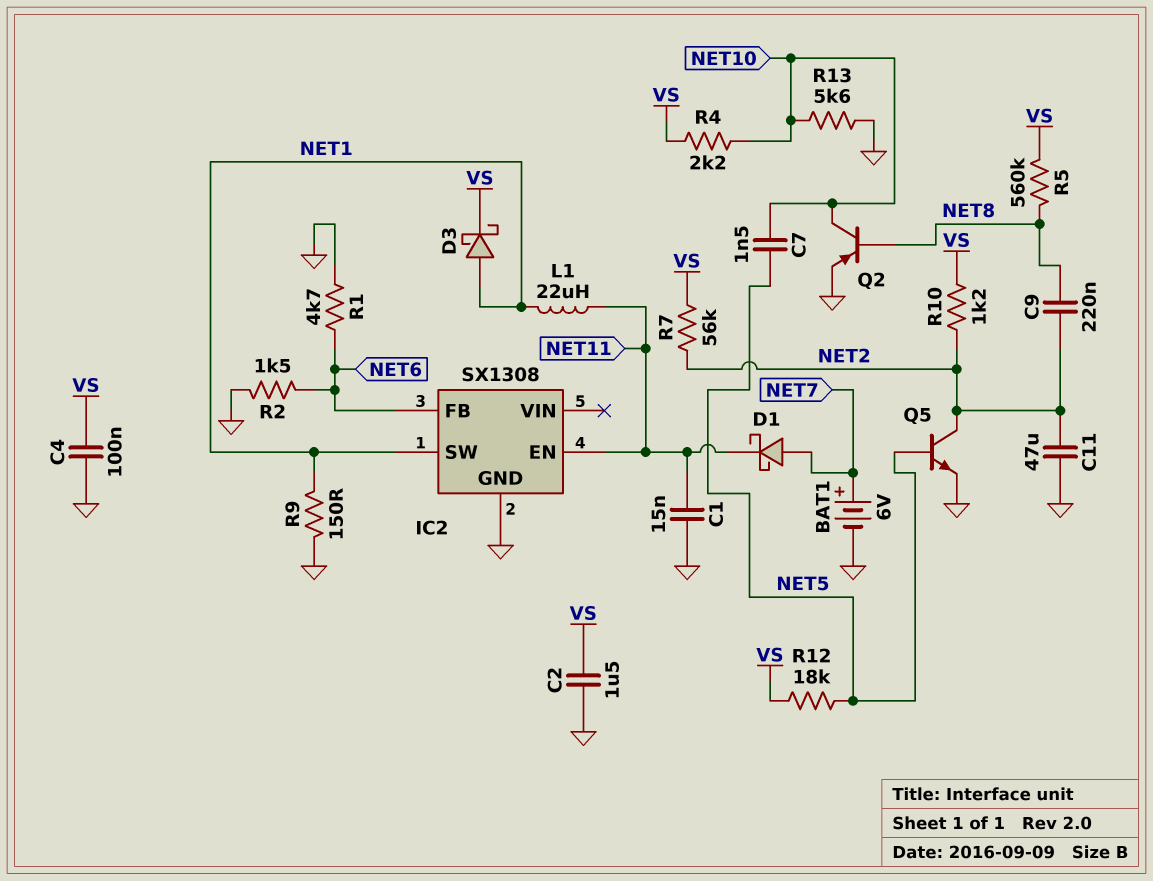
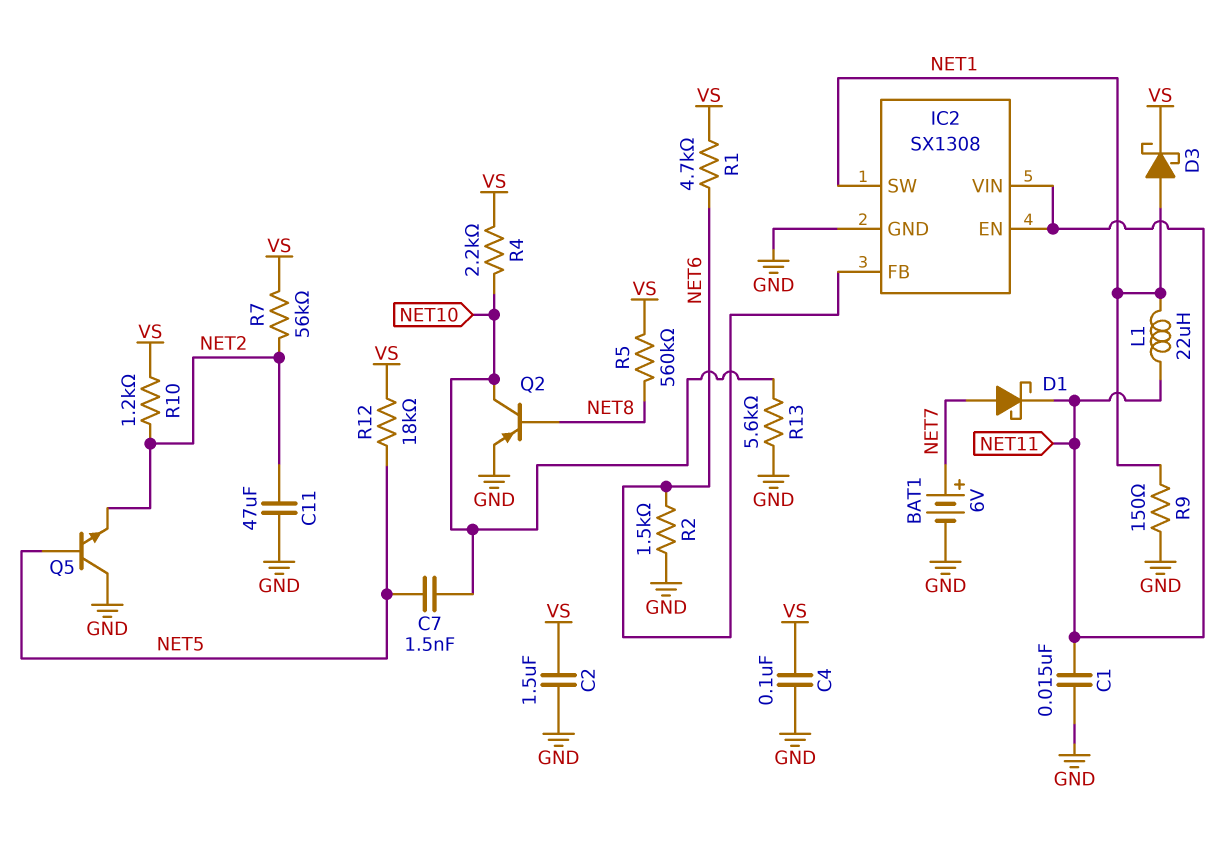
C9: 220nF (NET2, NET8) -> none
IC2 pin VIN: none -> NET11
Q5: NPN (B NET5, C NET2, E GND) -> NPN (B NET5, C GND, E NET2)
R1: 4.7k (GND, NET6) -> 4.7k (NET6, VS)

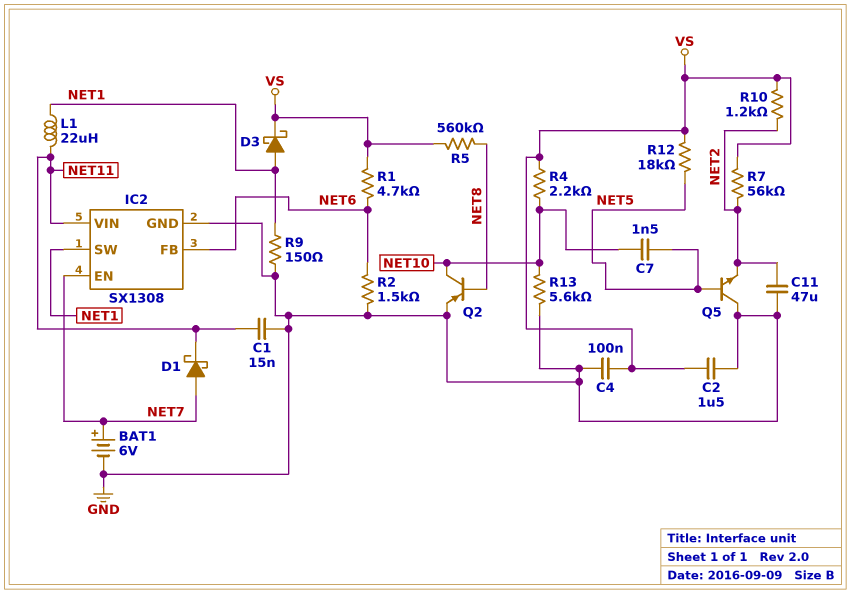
IC2 pin EN: NET11 -> NET7

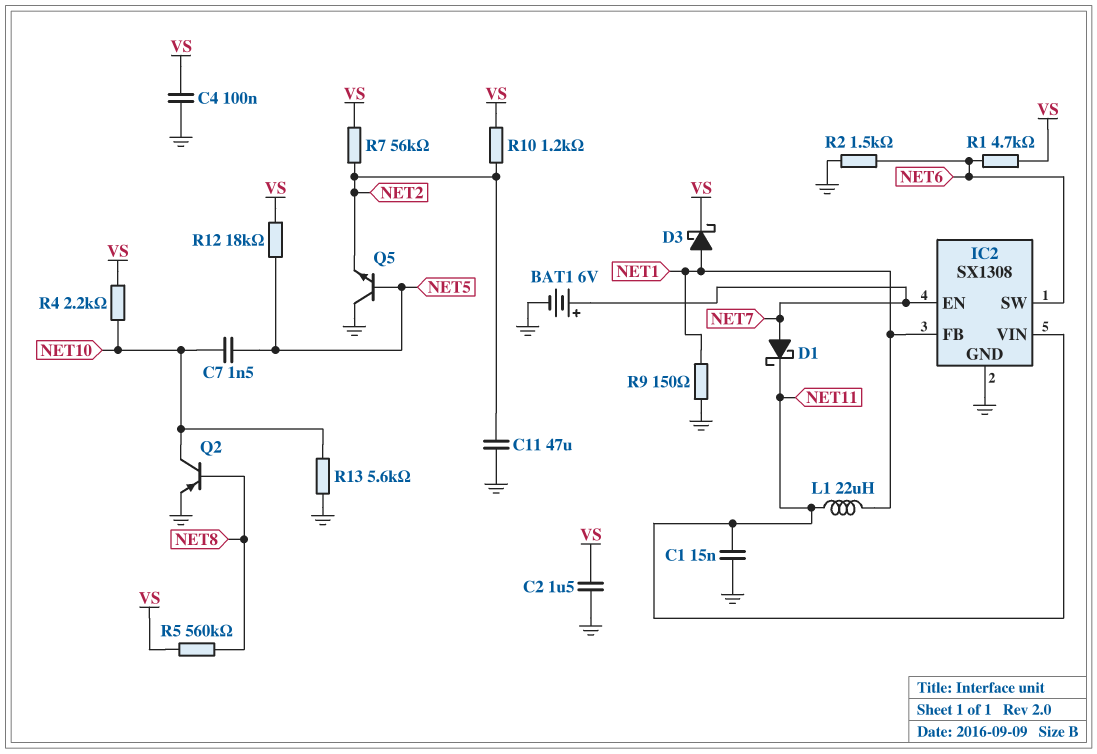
IC2 pin FB: NET6 -> NET1
IC2 pin SW: NET1 -> NET6

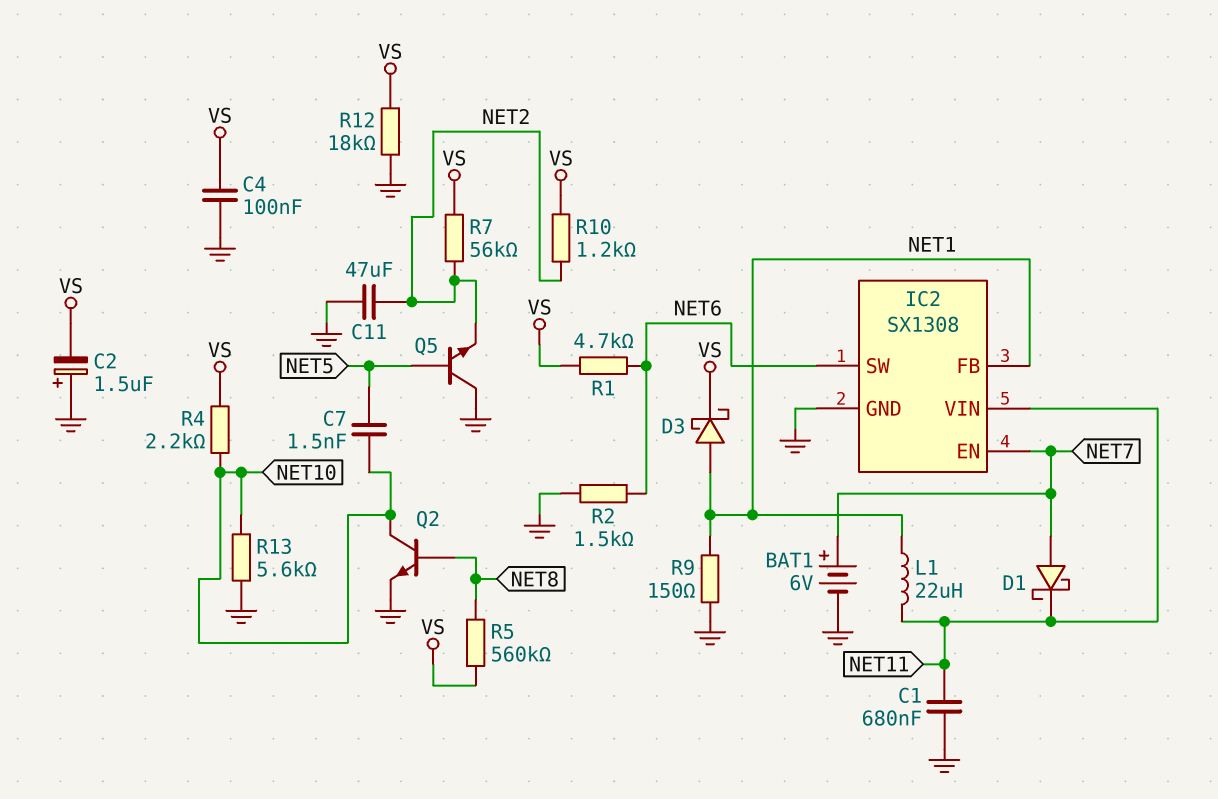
C1: 15nF (GND, NET11) -> 680nF (GND, NET11)
C2: 1.5uF (GND, VS) -> 1.5uF (plus GND, minus VS)
Q2: PNP (B NET8, C NET10, E GND) -> NPN (B NET8, C NET10, E GND)
R12: 18k (NET5, VS) -> 18k (GND, VS)

